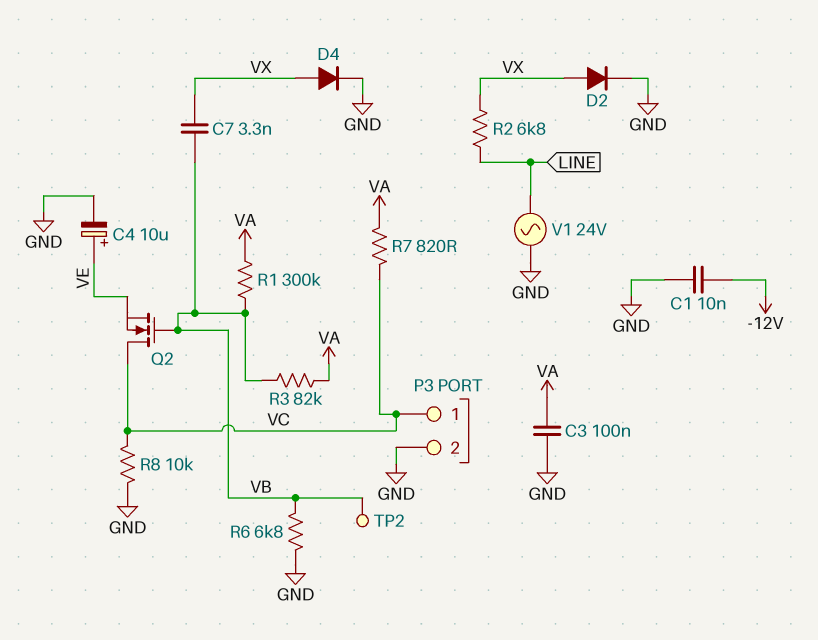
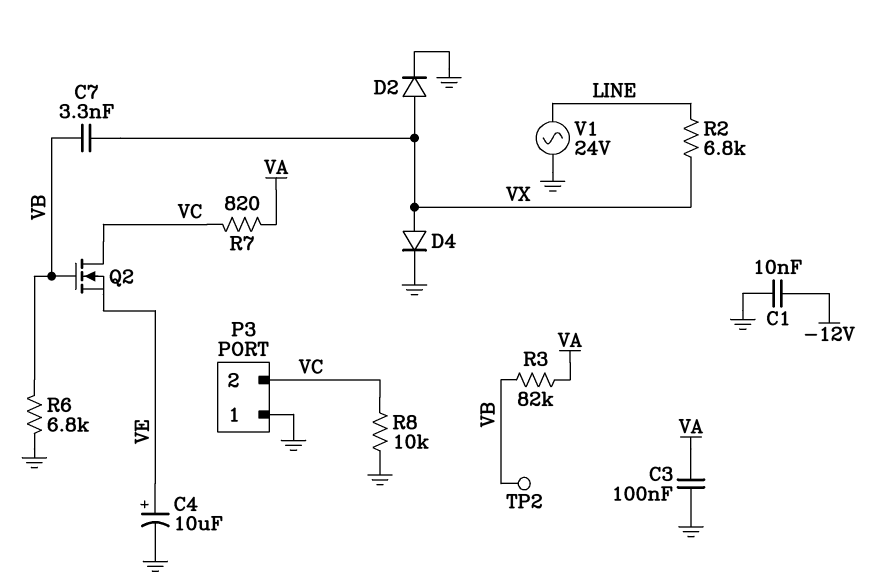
P3 pin 1: VC -> GND
P3 pin 2: GND -> VC
R1: 300k (VA, VB) -> none

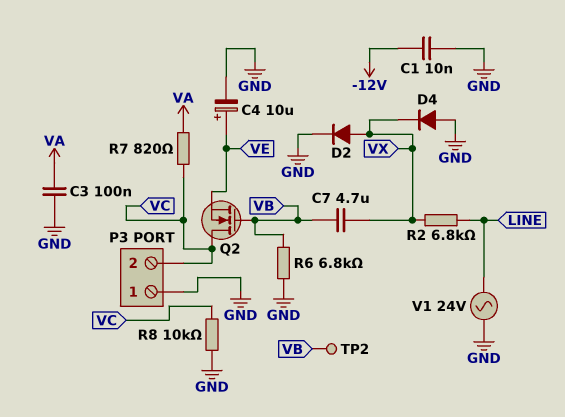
C7: 3.3nF (VB, VX) -> 4.7uF (VB, VX)
D4: diode (A VX, K GND) -> diode (A GND, K VX)
R3: 82k (VA, VB) -> none

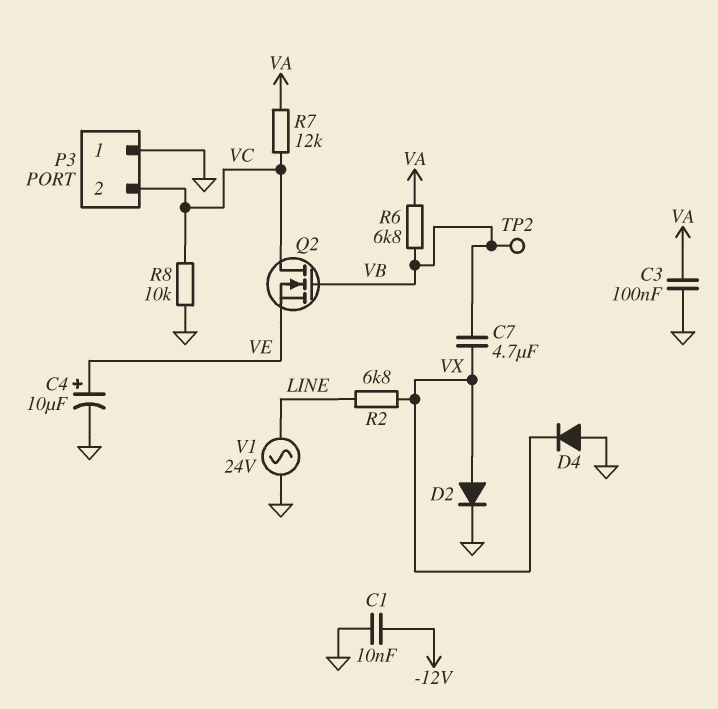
R6: 6.8k (GND, VB) -> 6.8k (VA, VB)
R7: 820 (VA, VC) -> 12k (VA, VC)

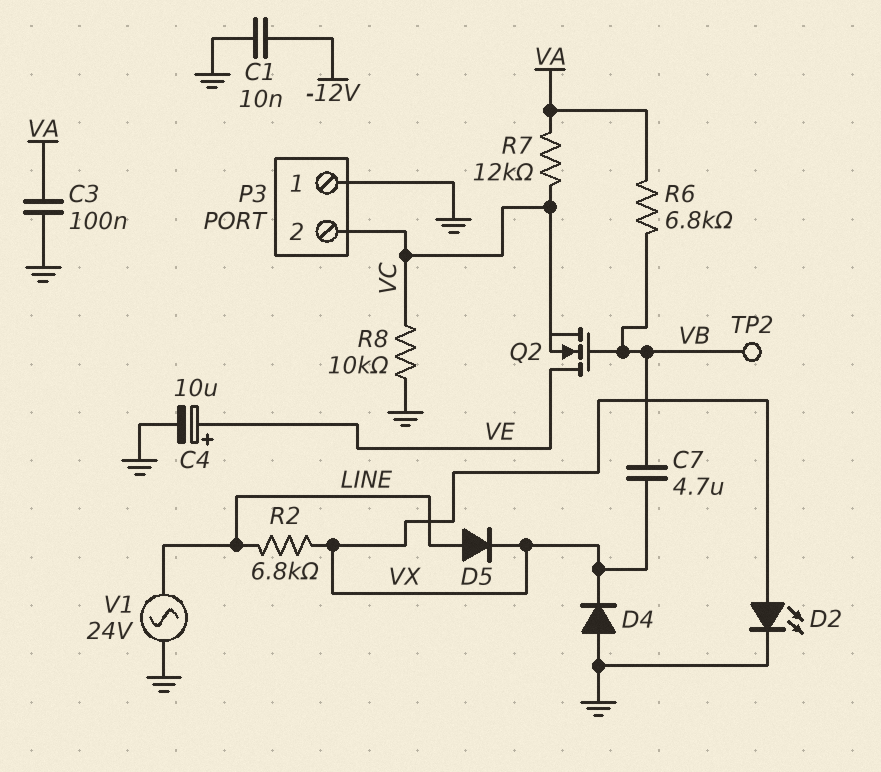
D2: diode (A VX, K GND) -> LED (A VX, K GND)
D5: none -> diode (A LINE, K VX)
Q2: NMOS (G VB, D VC, S VE) -> NMOS (G VB, D VE, S VC)

